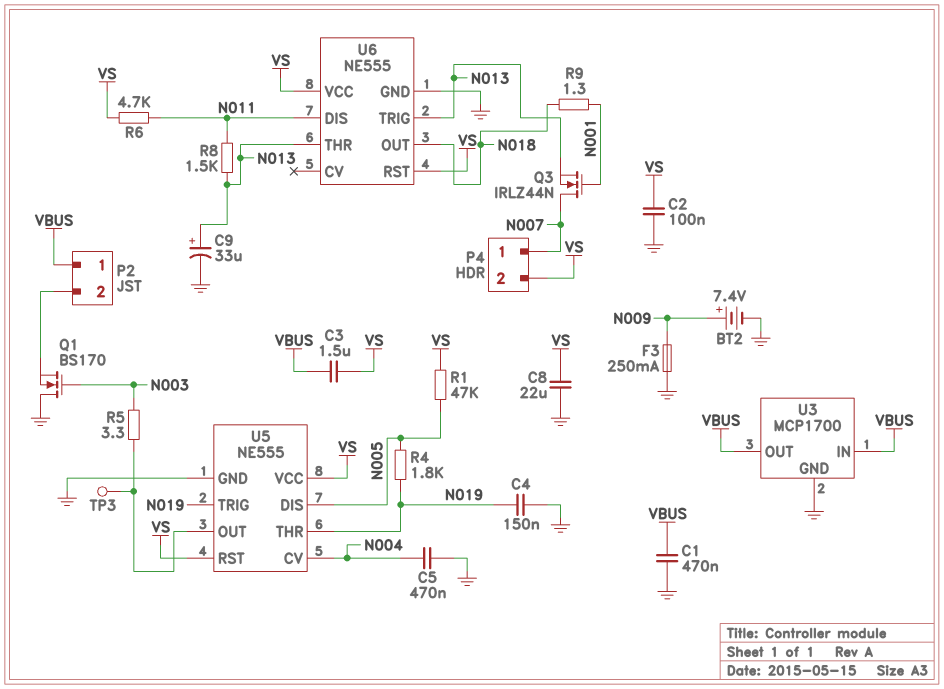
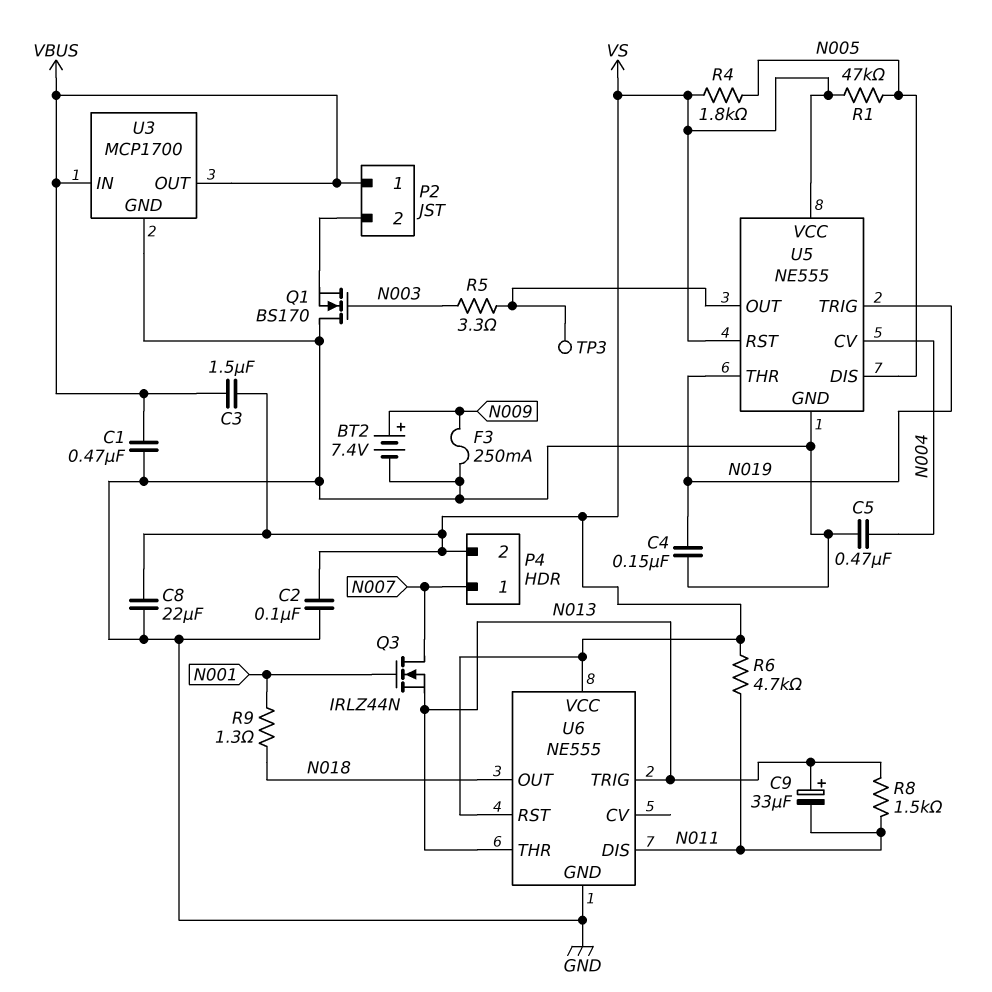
C9: 33uF (plus N013, minus GND) -> 33uF (plus N013, minus N011)
R4: 1.8k (N005, N019) -> 1.8k (N005, VS)

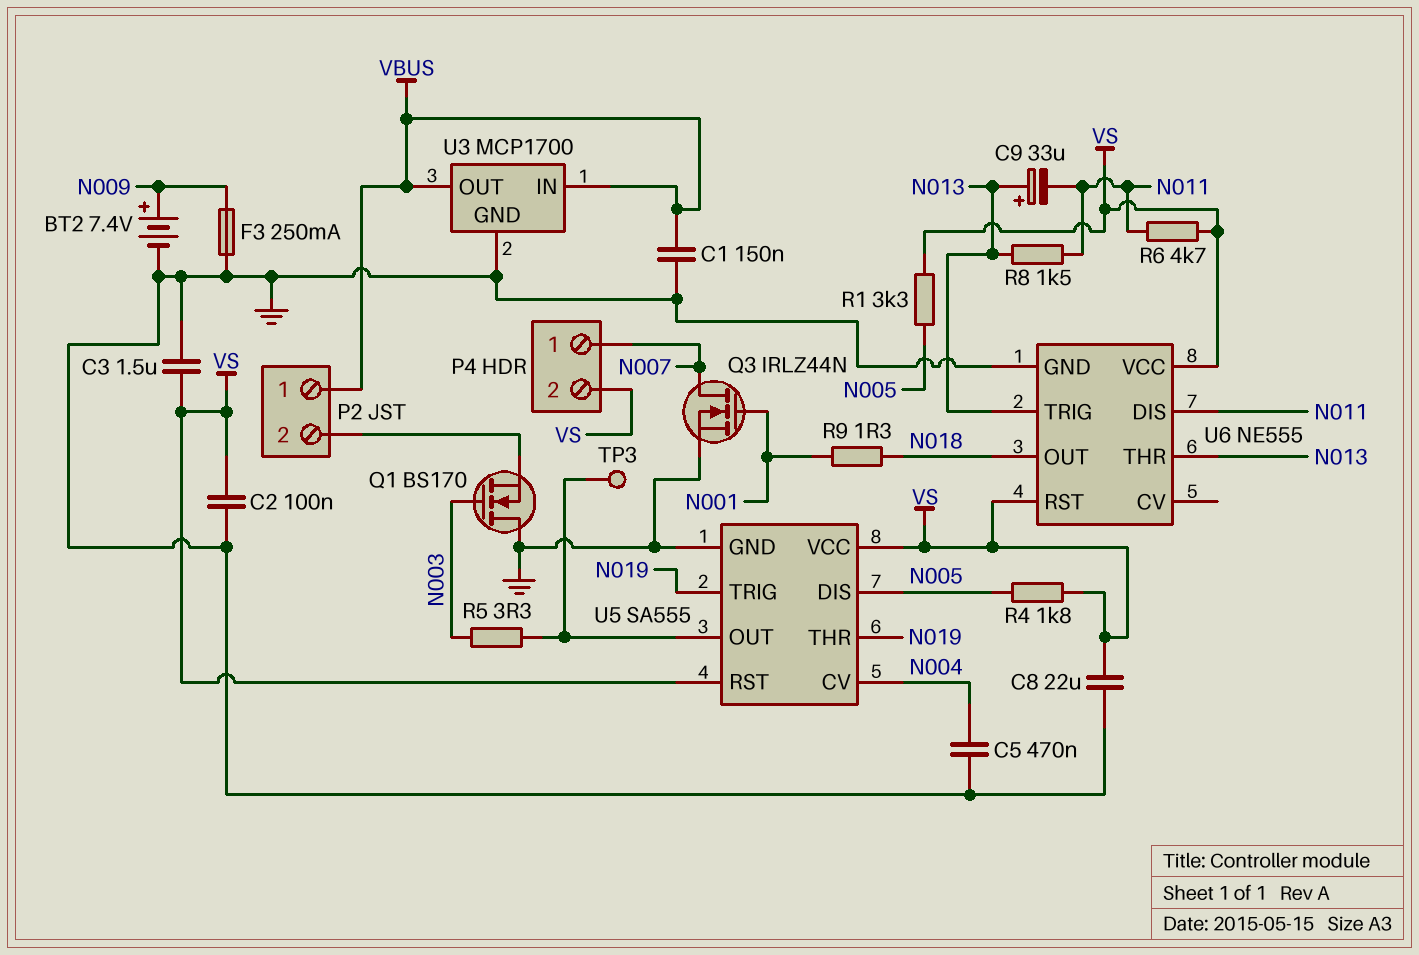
C1: 470nF (GND, VBUS) -> 150nF (GND, VBUS)
C3: 1.5uF (VBUS, VS) -> 1.5uF (GND, VS)
C4: 150nF (GND, N019) -> none
Q3: NMOS IRLZ44N (G N001, D N007, S N013) -> NMOS IRLZ44N (G N001, D N007, S GND)
R1: 47k (N005, VS) -> 3.3k (N005, VS)
U5: NE555 -> SA555

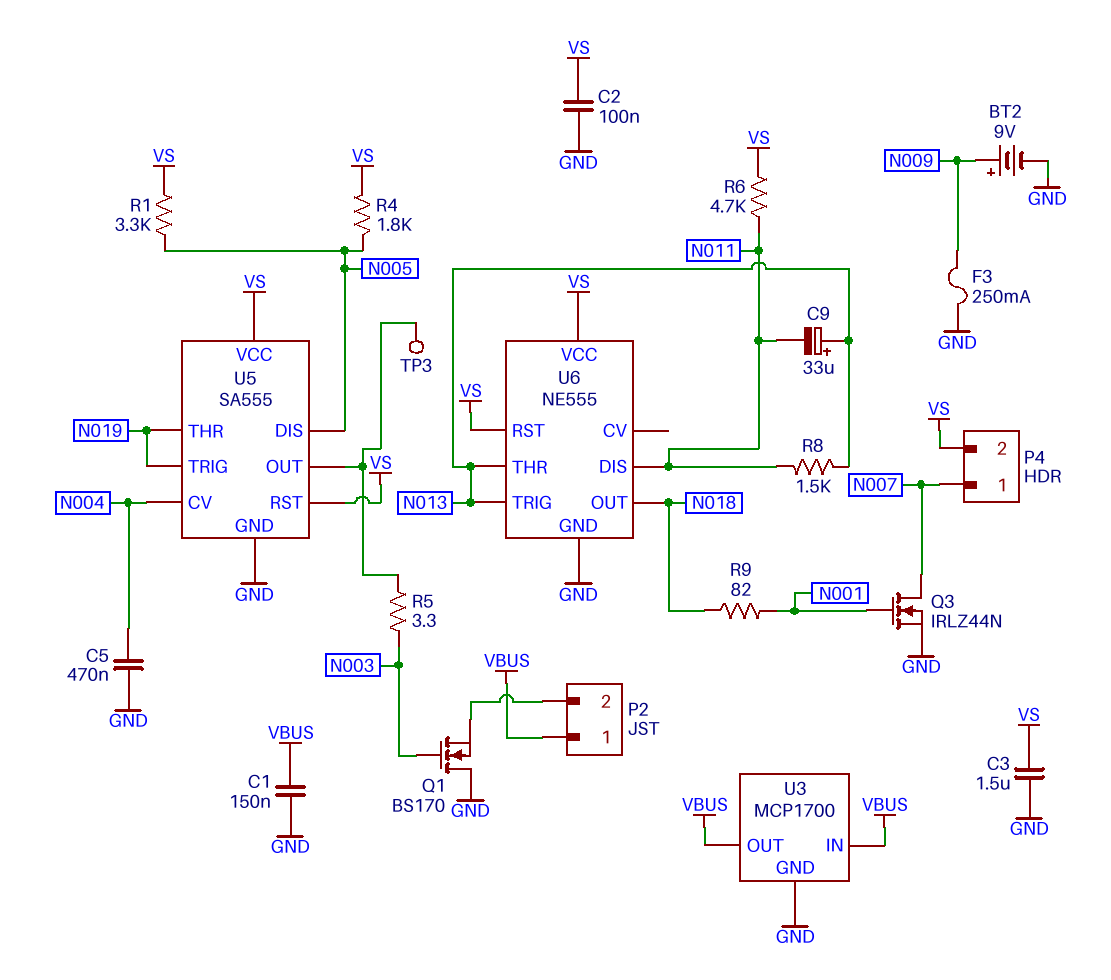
BT2: 7.4V (plus N009, minus GND) -> 9V (plus N009, minus GND)
C8: 22uF (GND, VS) -> none
R9: 1.3 (N001, N018) -> 82 (N001, N018)

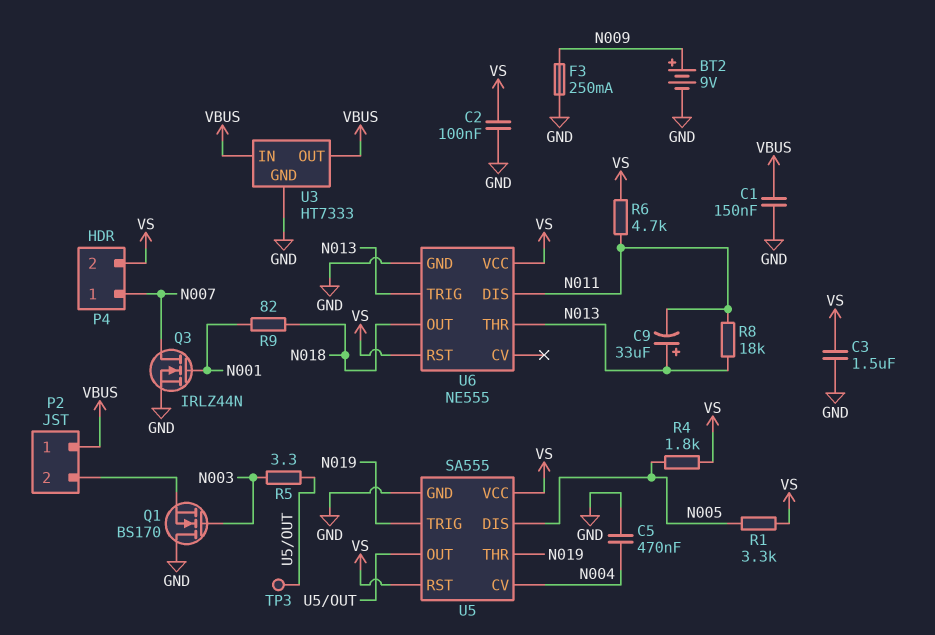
R8: 1.5k (N011, N013) -> 18k (N011, N013)
U3: MCP1700 -> HT7333

